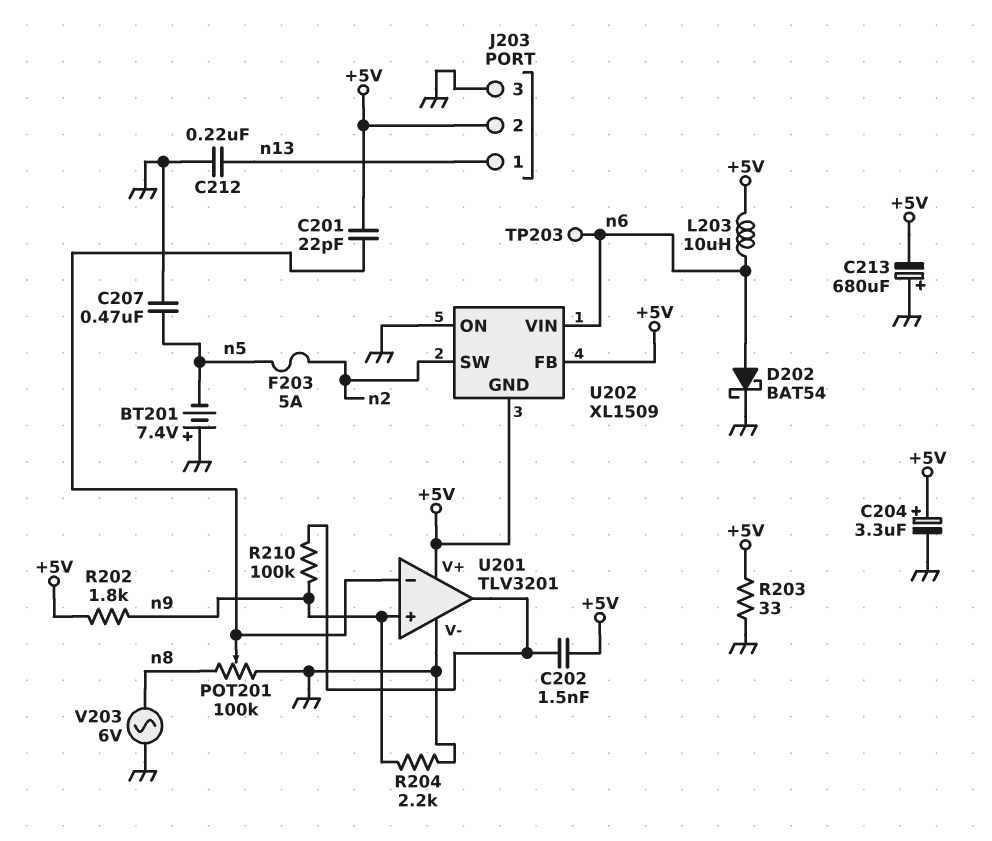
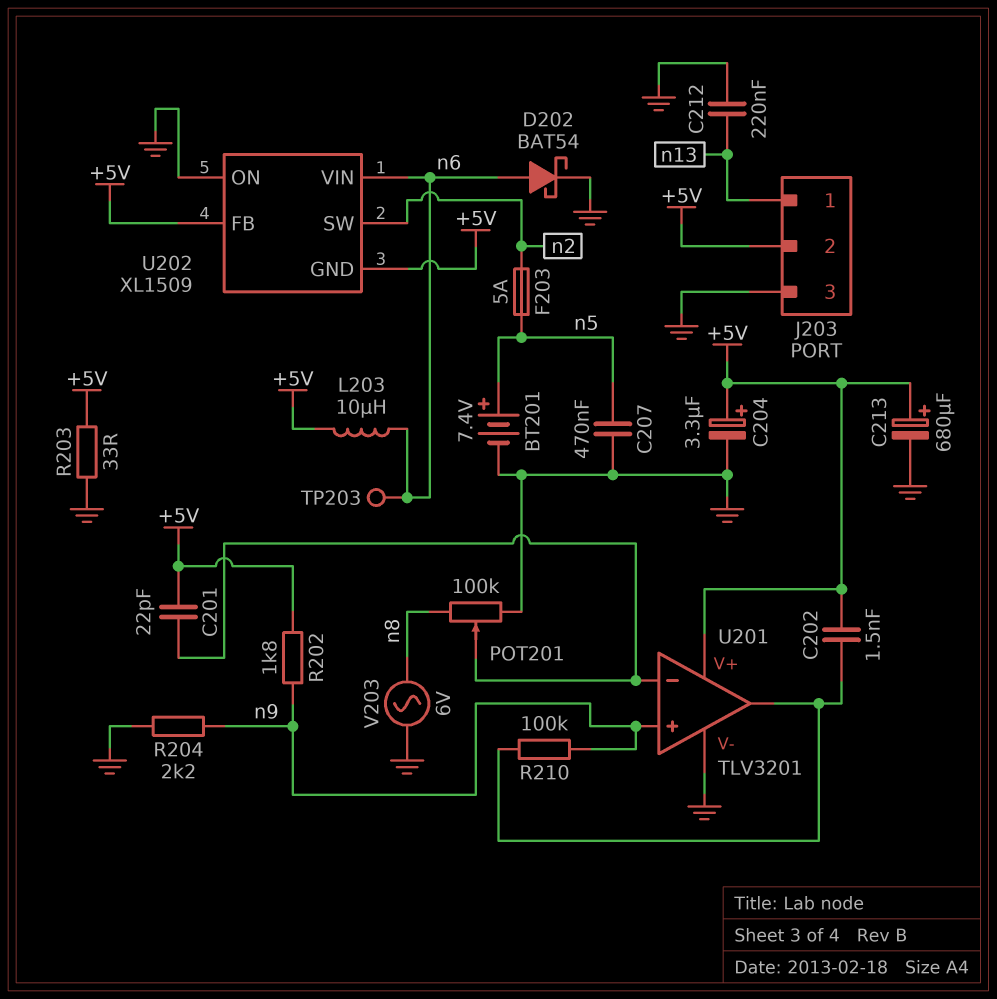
BT201: 7.4V (plus GND, minus n5) -> 7.4V (plus n5, minus GND)
C213: 680uF (plus GND, minus +5V) -> 680uF (plus +5V, minus GND)

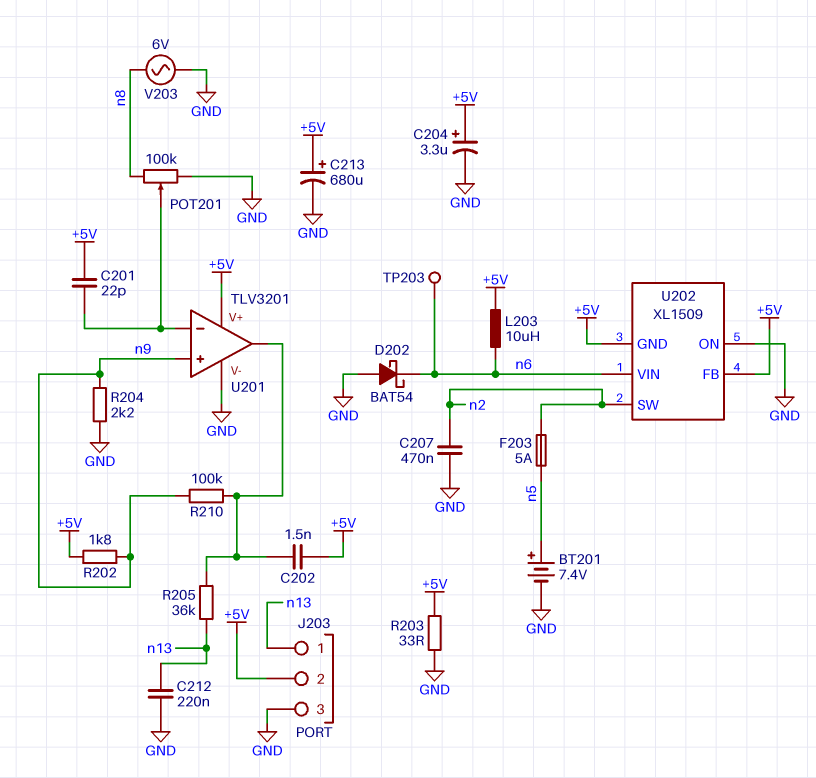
C207: 470nF (GND, n5) -> 470nF (GND, n2)
D202: schottky BAT54 (A n6, K GND) -> schottky BAT54 (A GND, K n6)
R205: none -> 36k (U201/out, n13)

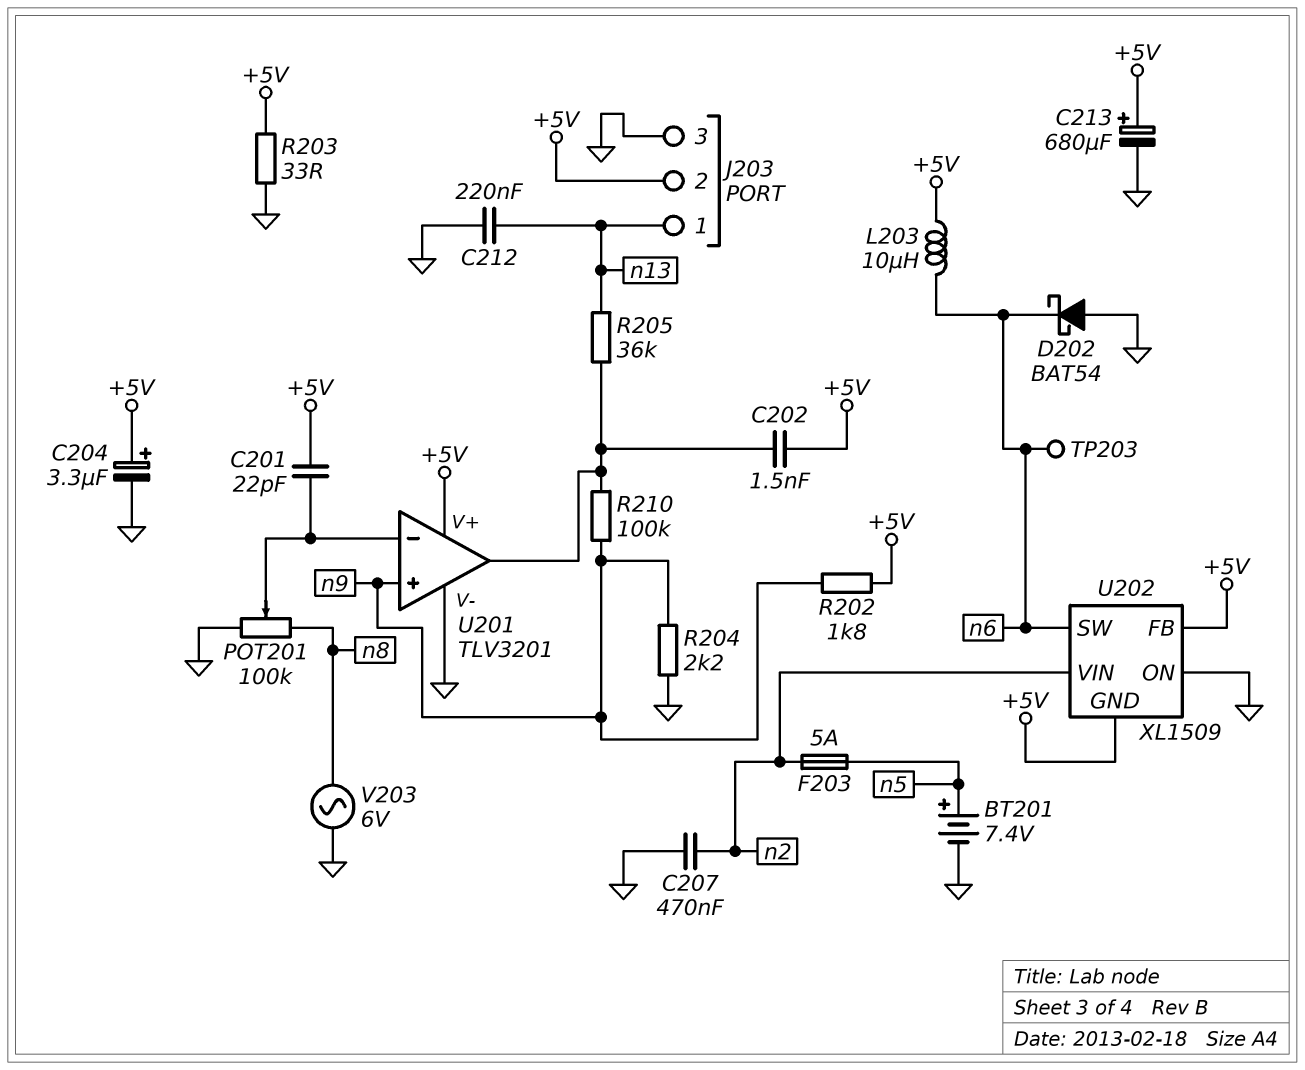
U202 pin SW: n2 -> n6
U202 pin VIN: n6 -> n2

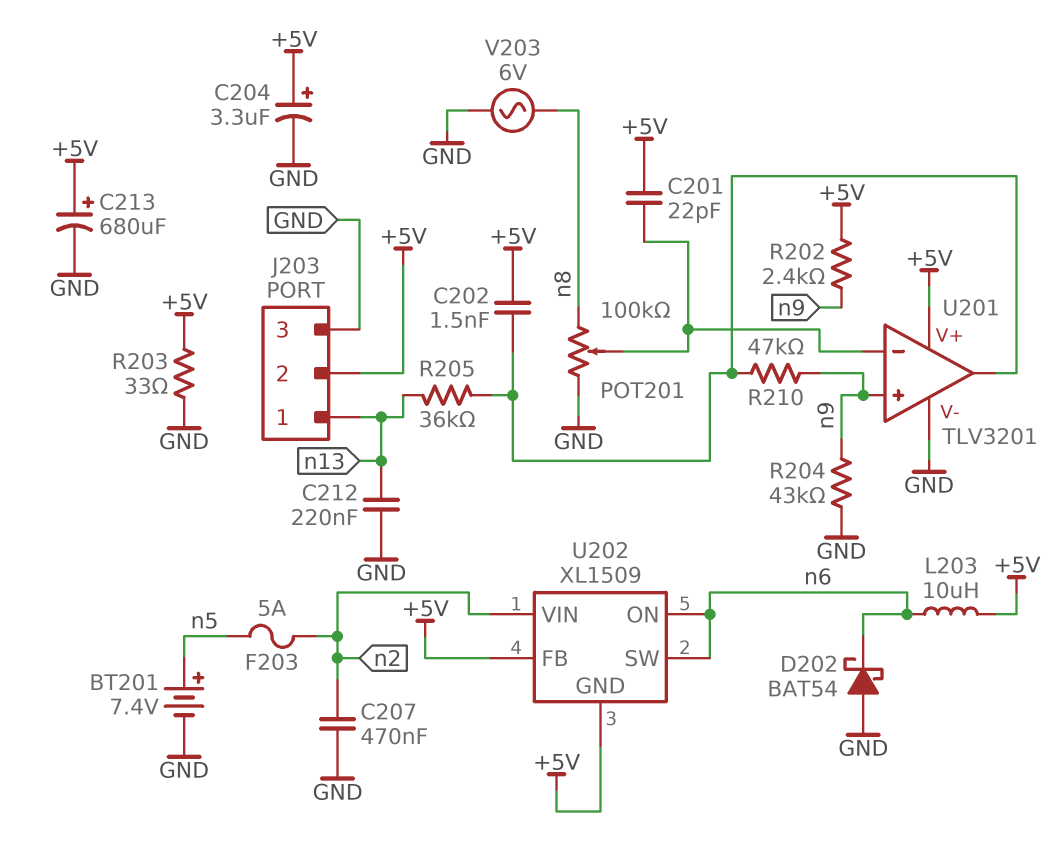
R202: 1.8k (+5V, n9) -> 2.4k (+5V, n9)
R204: 2.2k (GND, n9) -> 43k (GND, n9)
R210: 100k (U201/out, n9) -> 47k (U201/out, n9)
TP203: test point (n6) -> none
U202 pin ON: GND -> n6

